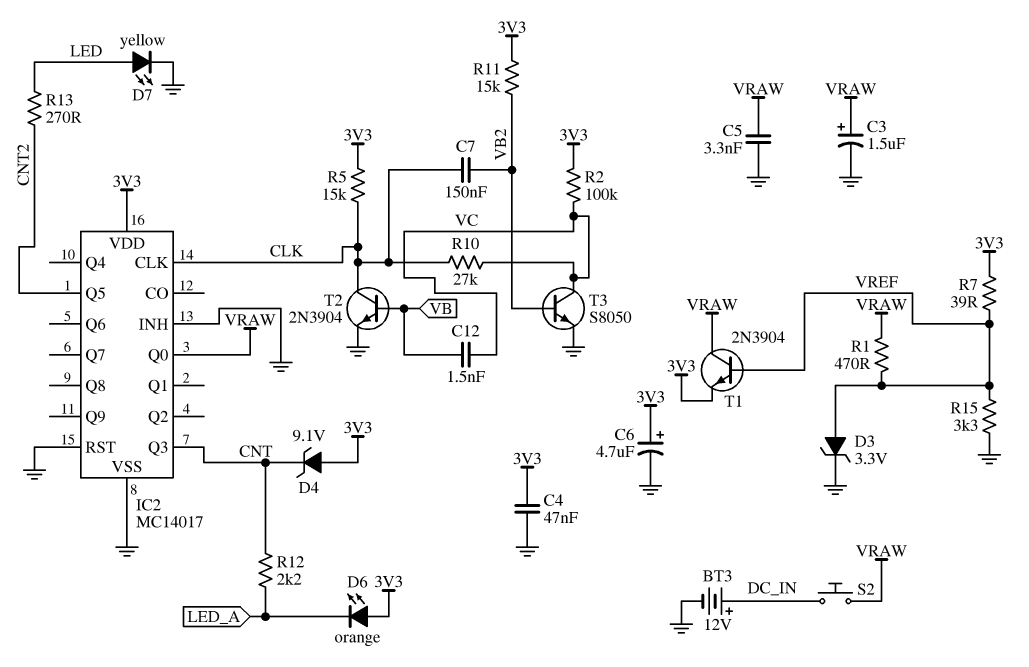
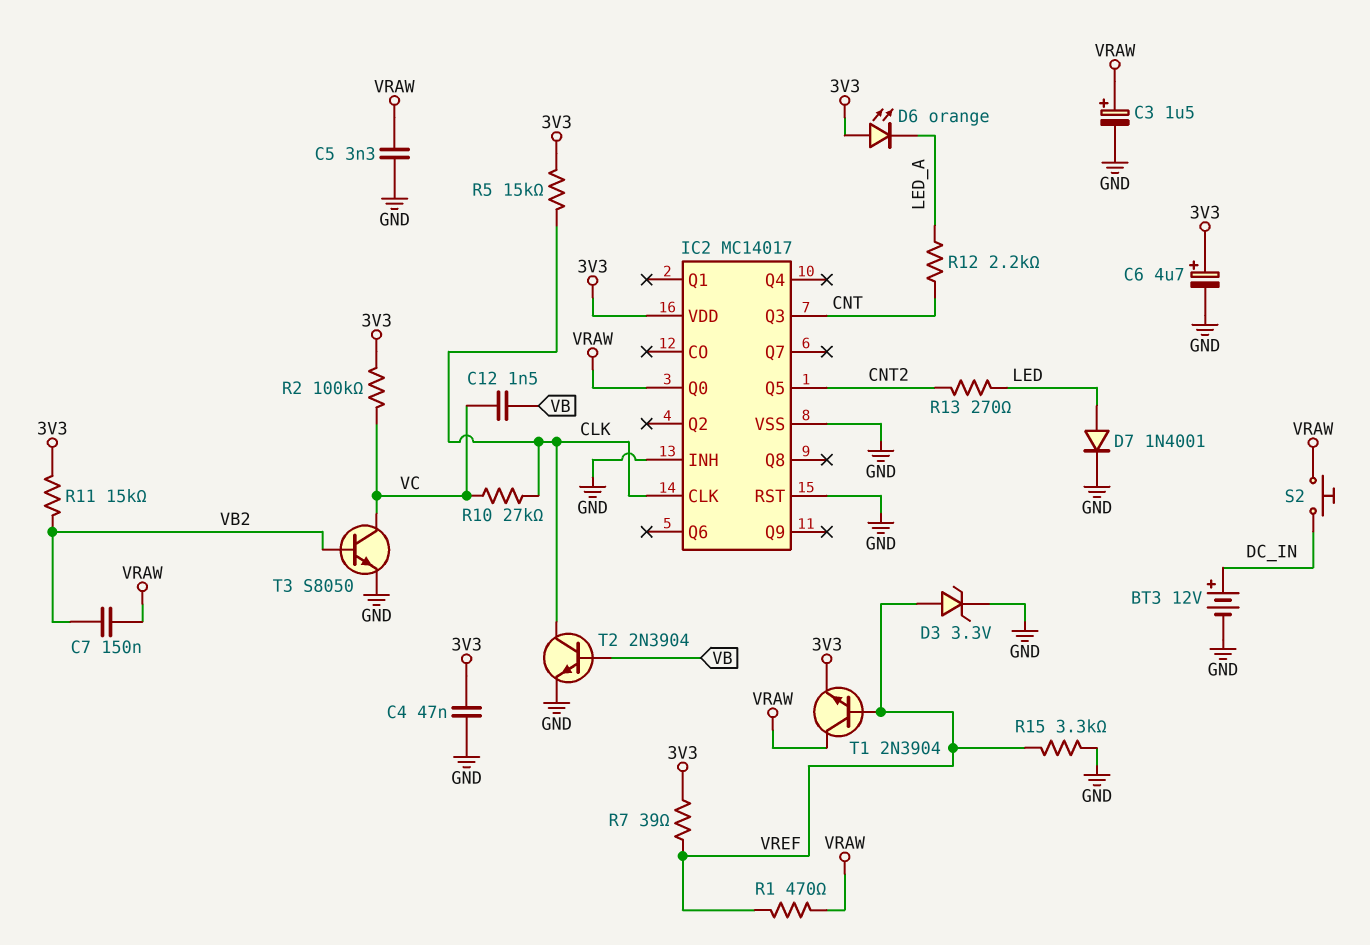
C7: 150nF (CLK, VB2) -> 150nF (VB2, VRAW)
D4: zener 9.1V (A 3V3, K CNT) -> none
D7: LED yellow (A LED, K GND) -> diode 1N4001 (A LED, K GND)

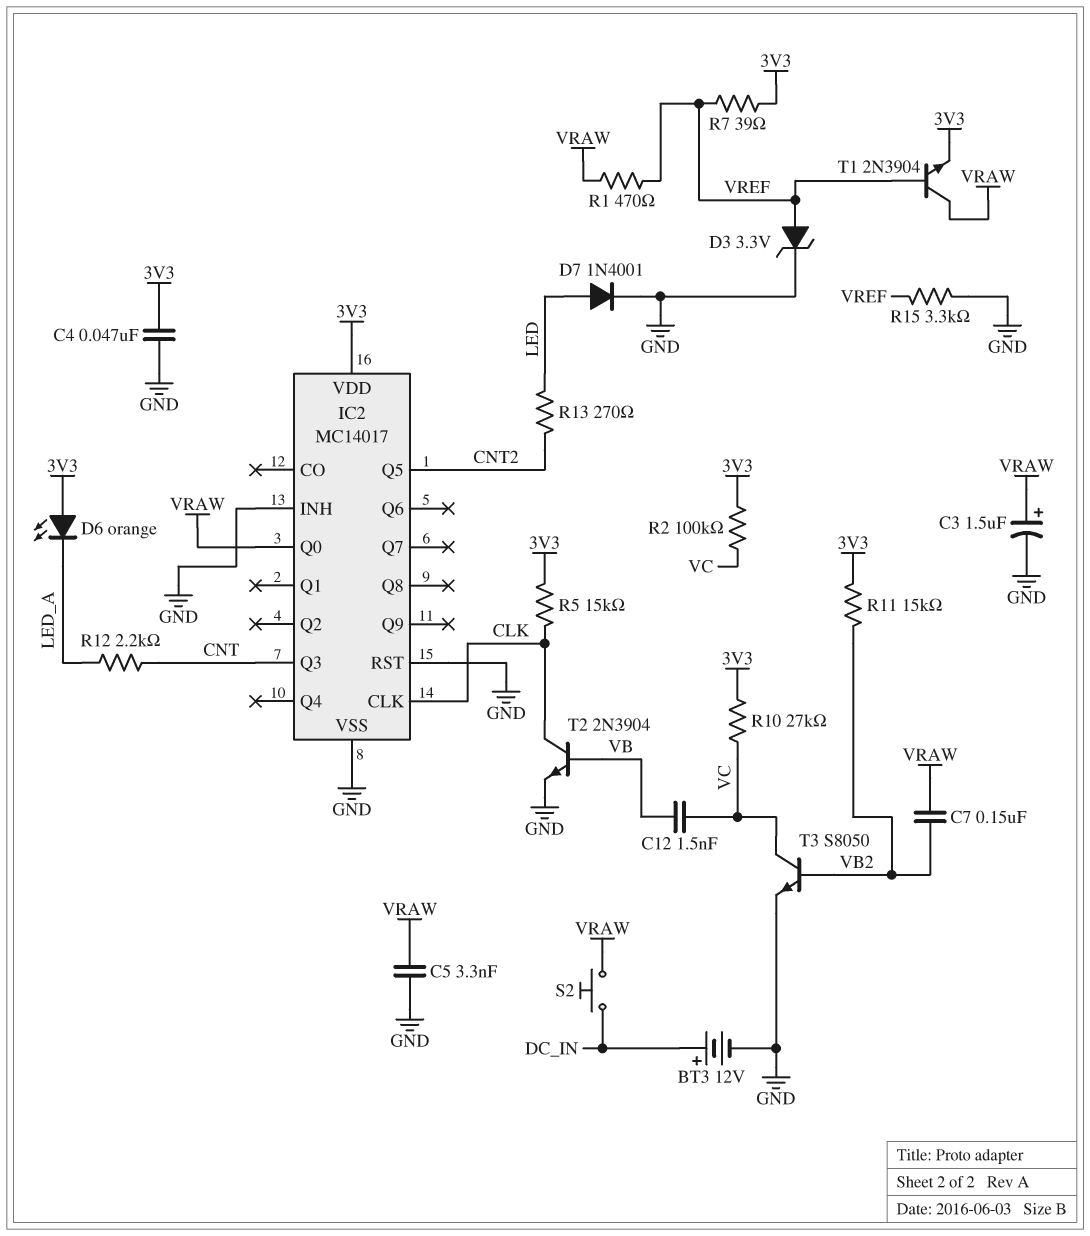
C6: 4.7uF (plus 3V3, minus GND) -> none
R10: 27k (CLK, VC) -> 27k (3V3, VC)

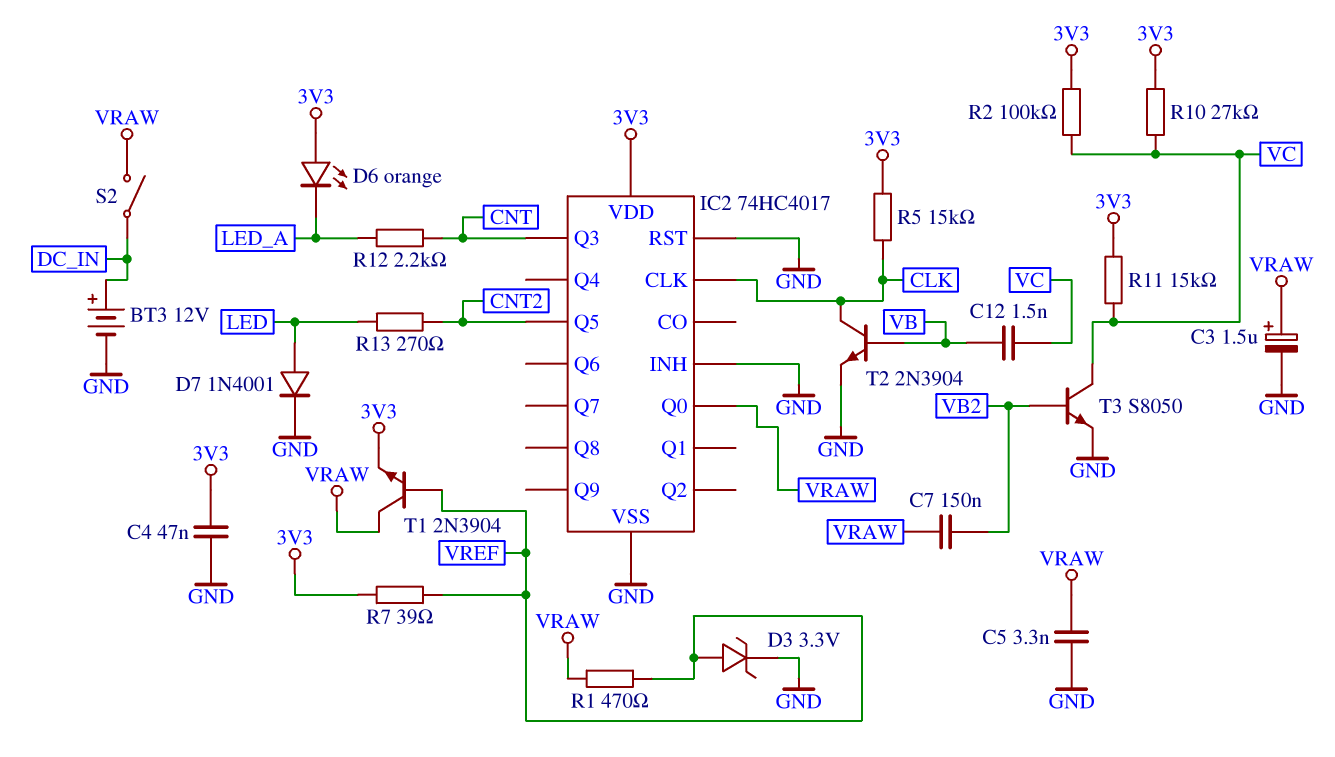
IC2: MC14017 -> 74HC4017
R11: 15k (3V3, VB2) -> 15k (3V3, VC)
R15: 3.3k (GND, VREF) -> none
S2: button (DC_IN, VRAW) -> switch (DC_IN, VRAW)

